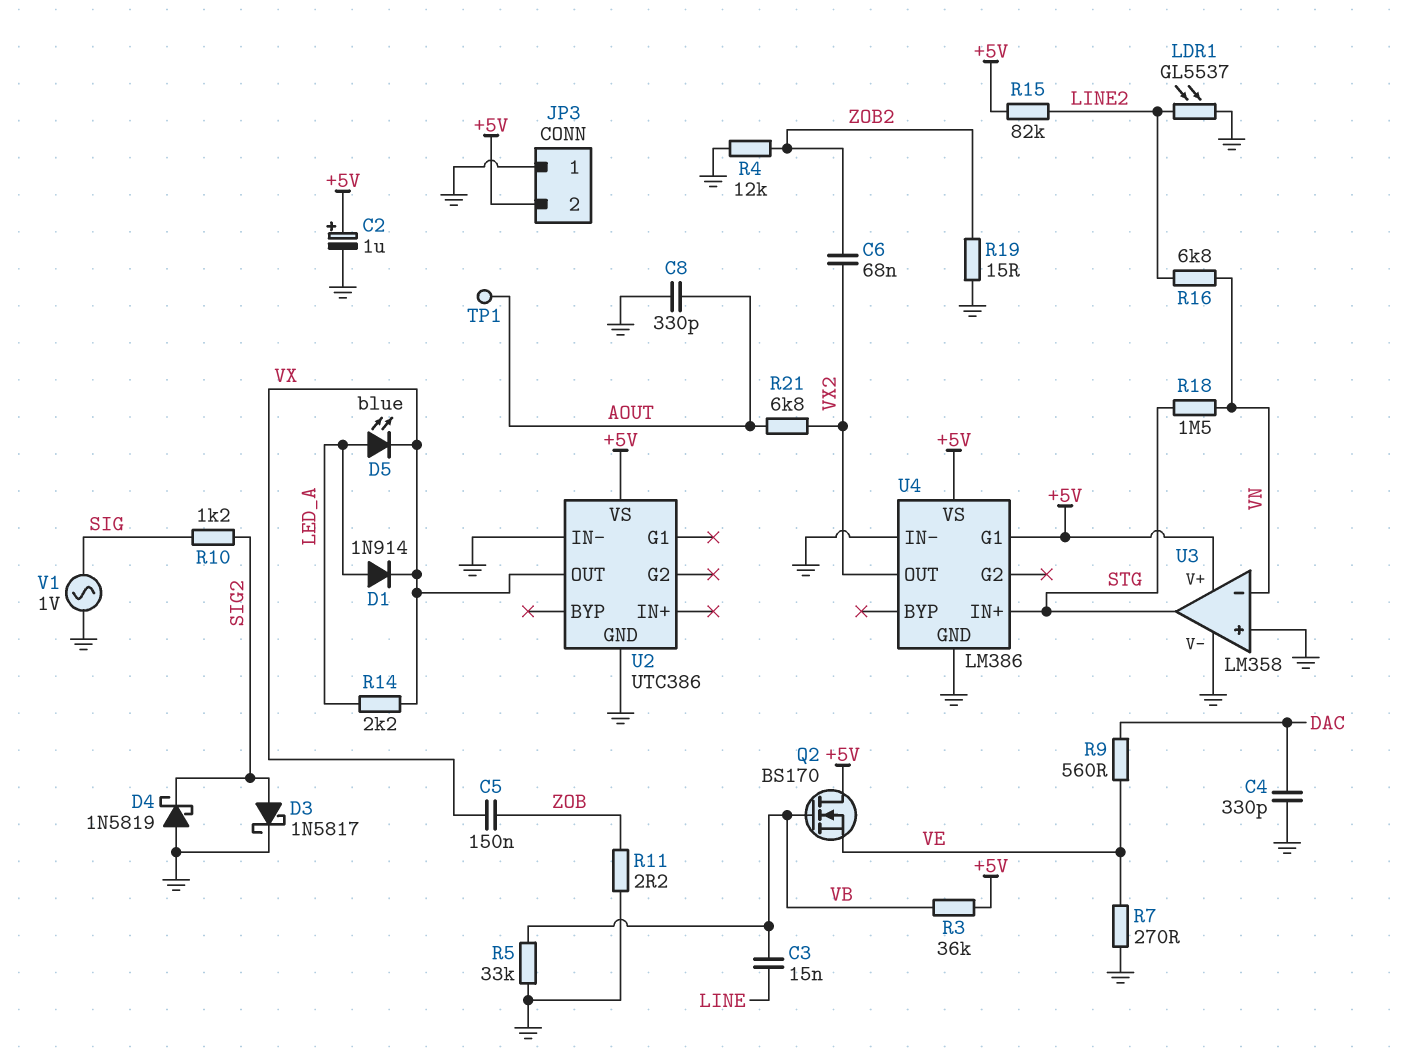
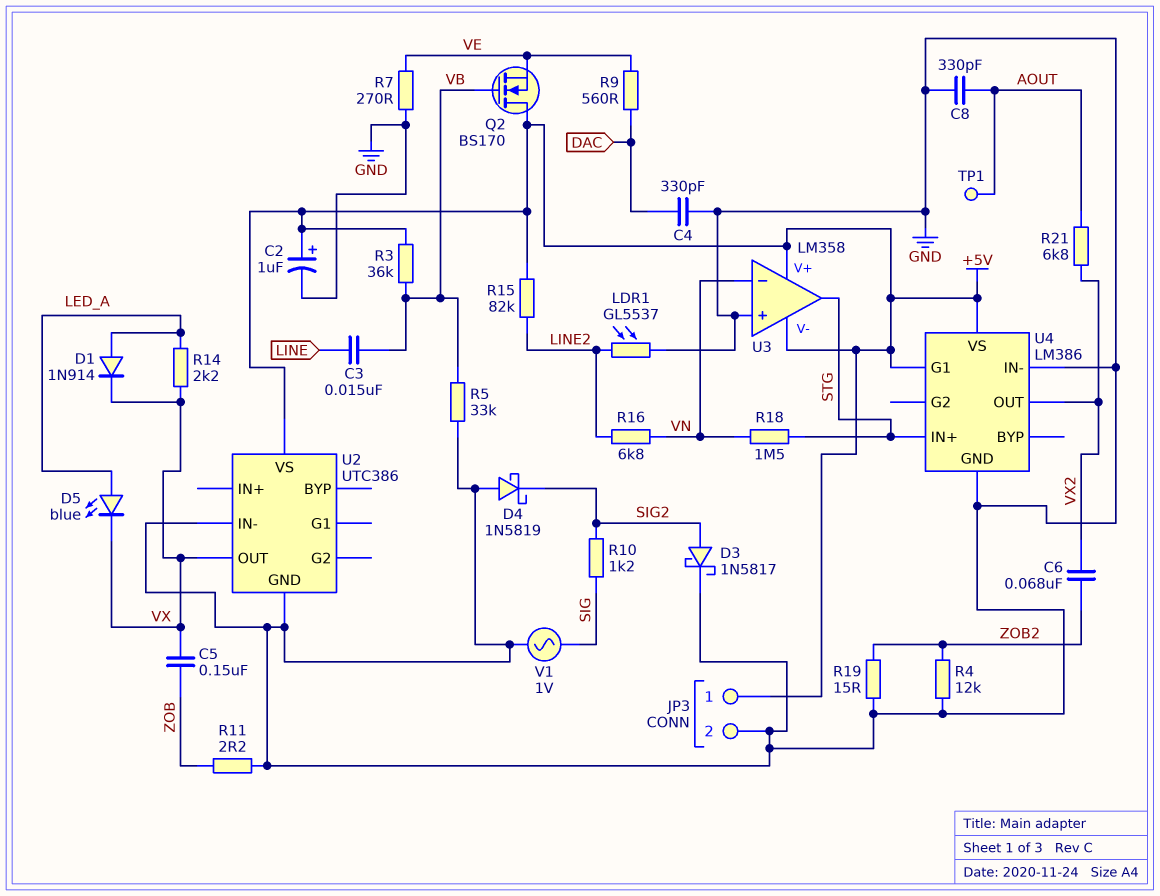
JP3 pin 1: GND -> +5V
JP3 pin 2: +5V -> GND
U3 pin V-: GND -> +5V

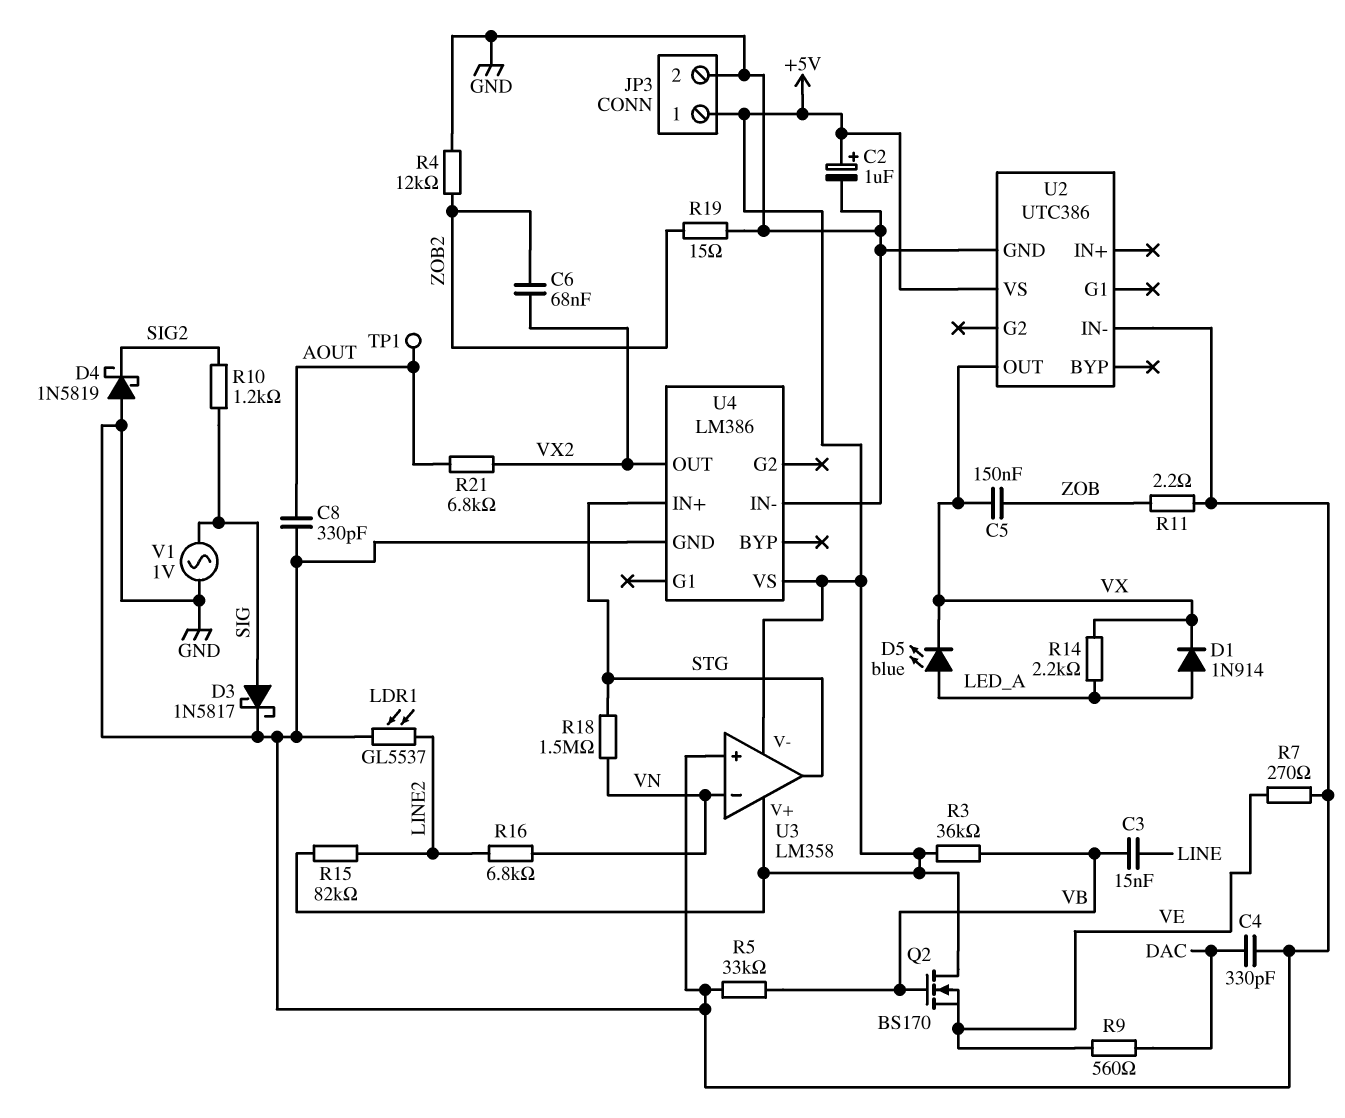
D3: schottky 1N5817 (A SIG2, K GND) -> schottky 1N5817 (A SIG, K GND)
U4 pin G1: +5V -> none

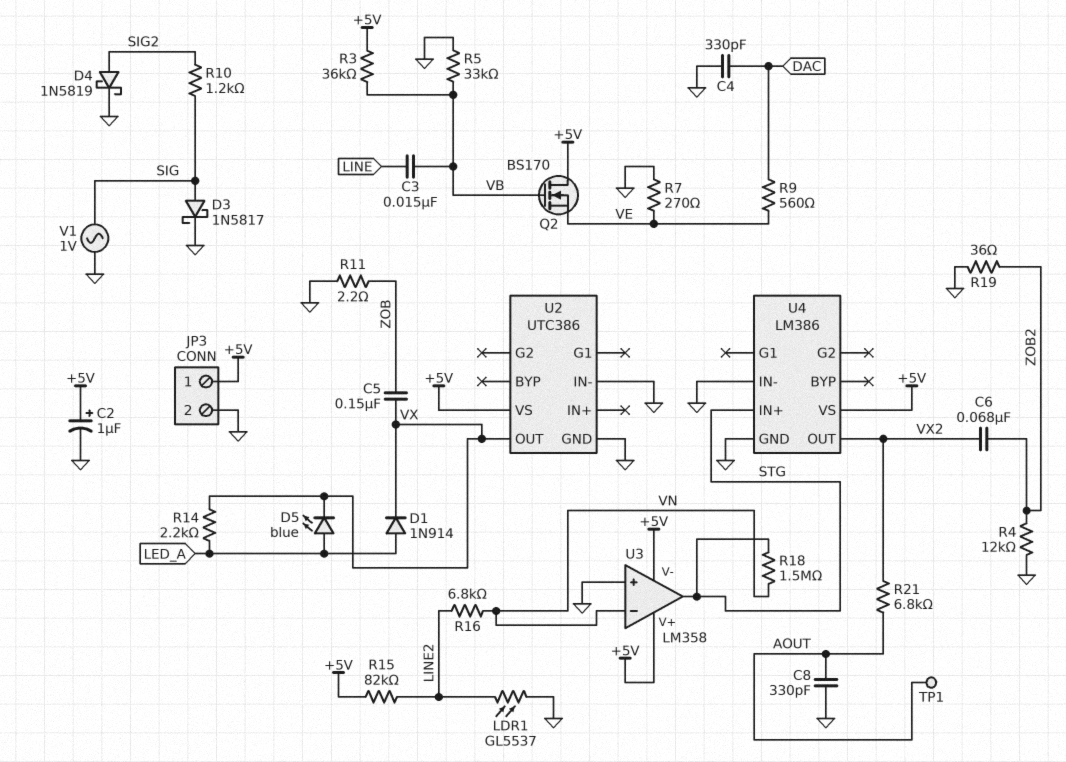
D4: schottky 1N5819 (A GND, K SIG2) -> schottky 1N5819 (A SIG2, K GND)
R19: 15 (GND, ZOB2) -> 36 (GND, ZOB2)

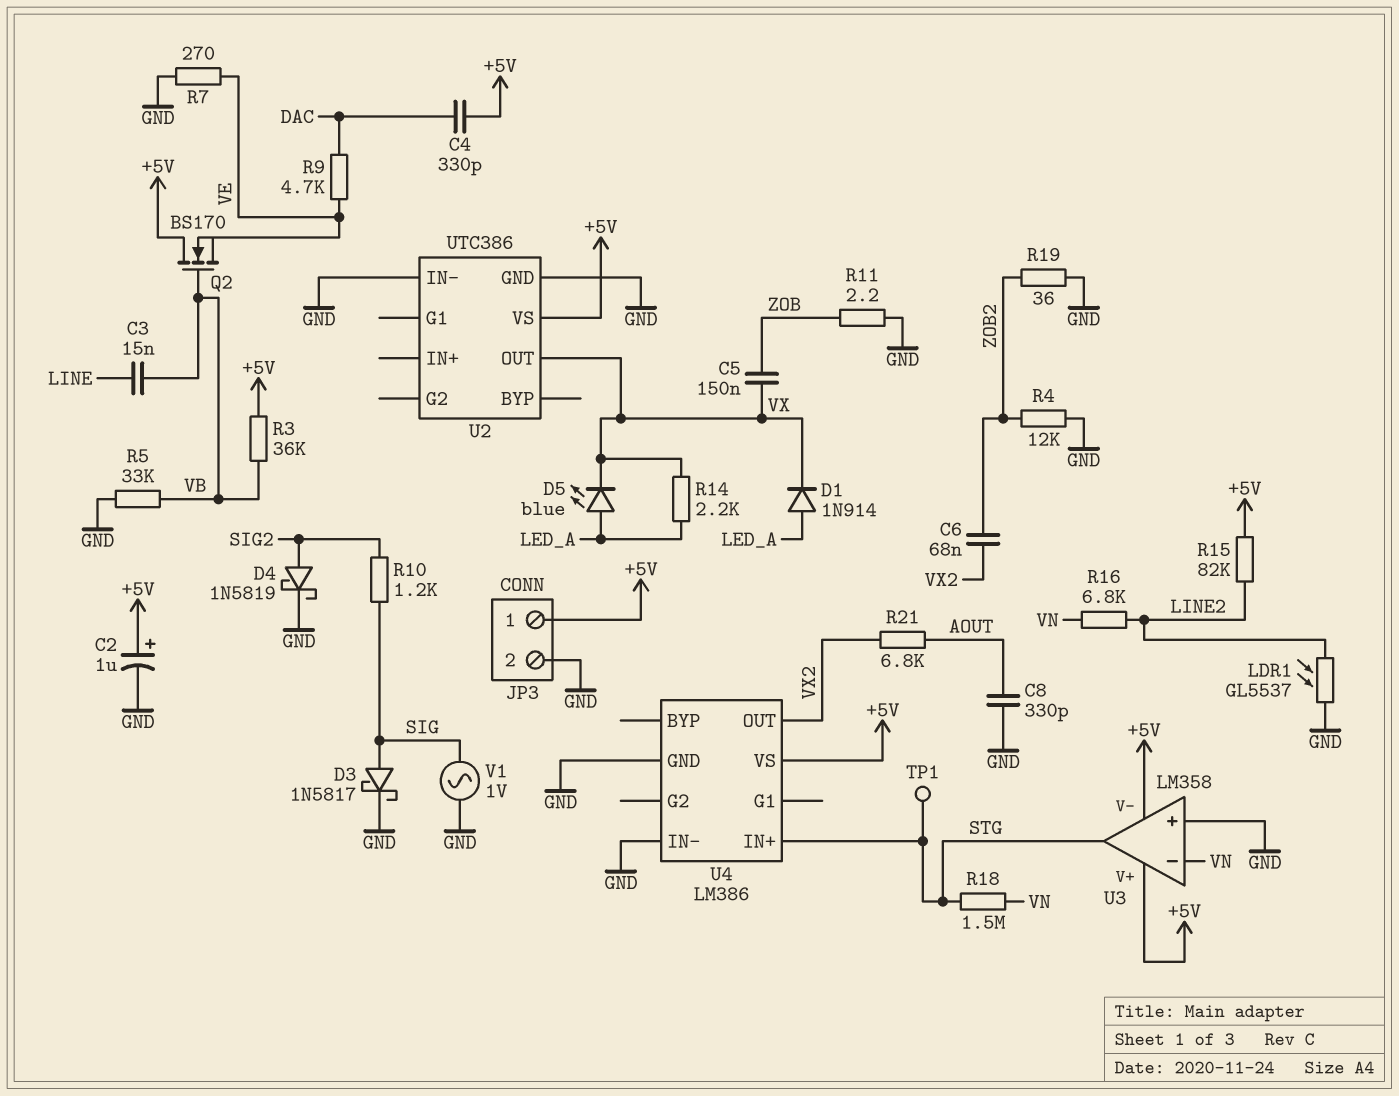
C4: 330pF (DAC, GND) -> 330pF (+5V, DAC)
R9: 560 (DAC, VE) -> 4.7k (DAC, VE)
TP1: test point (AOUT) -> test point (STG)

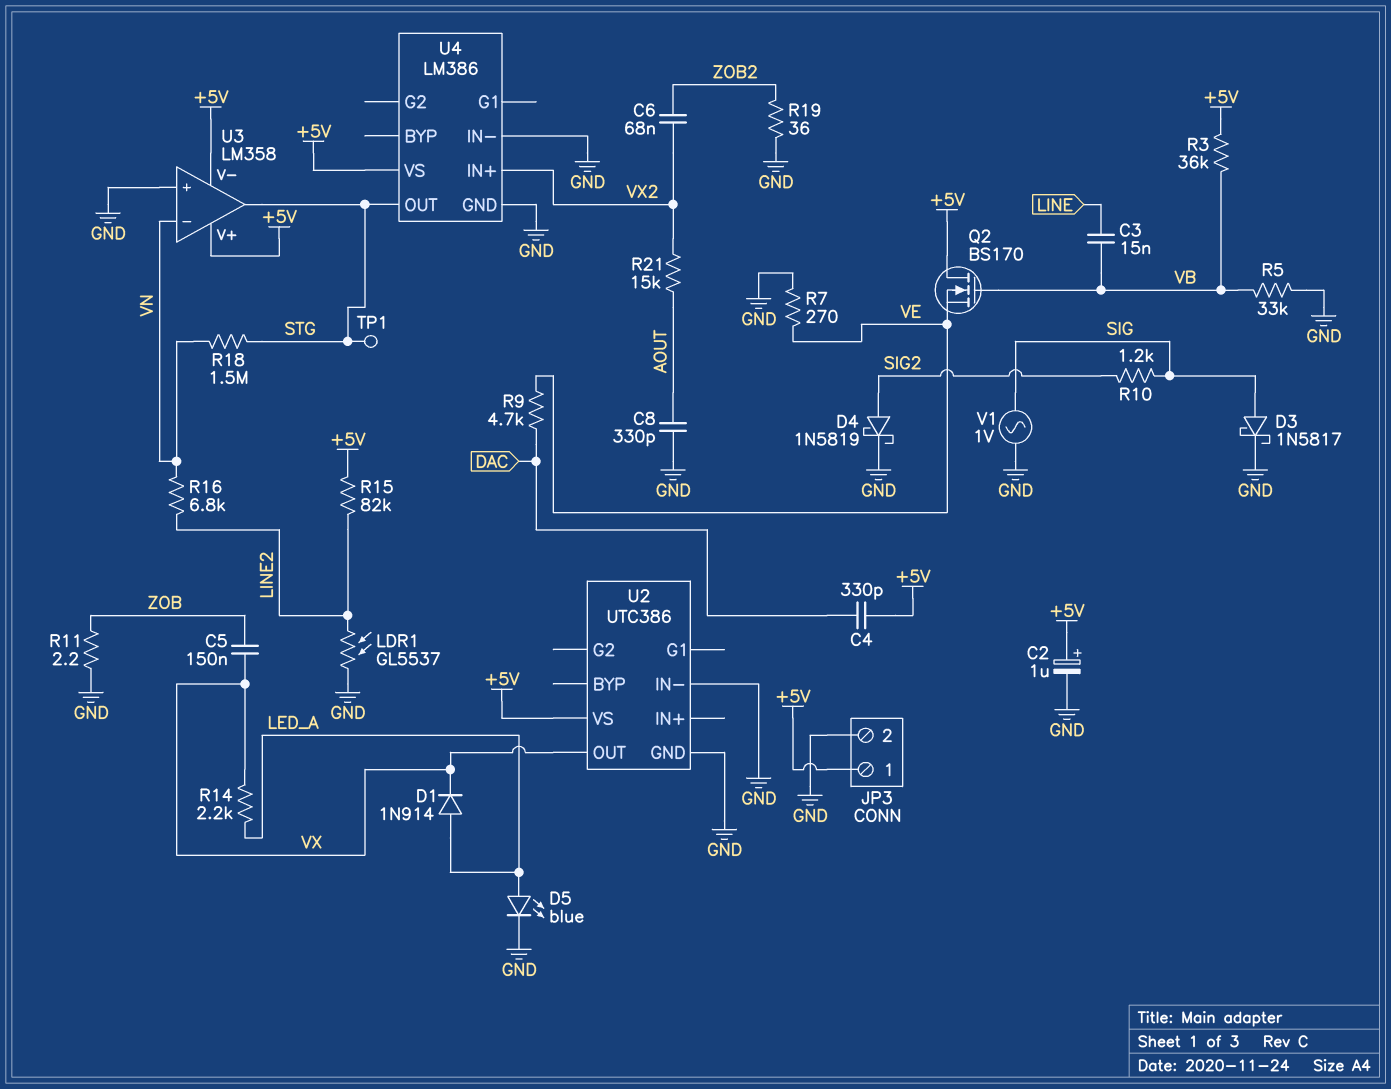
D5: LED blue (A LED_A, K VX) -> LED blue (A LED_A, K GND)
R4: 12k (GND, ZOB2) -> none
R21: 6.8k (AOUT, VX2) -> 15k (AOUT, VX2)
U4 pin IN+: STG -> VX2
U4 pin OUT: VX2 -> STG

